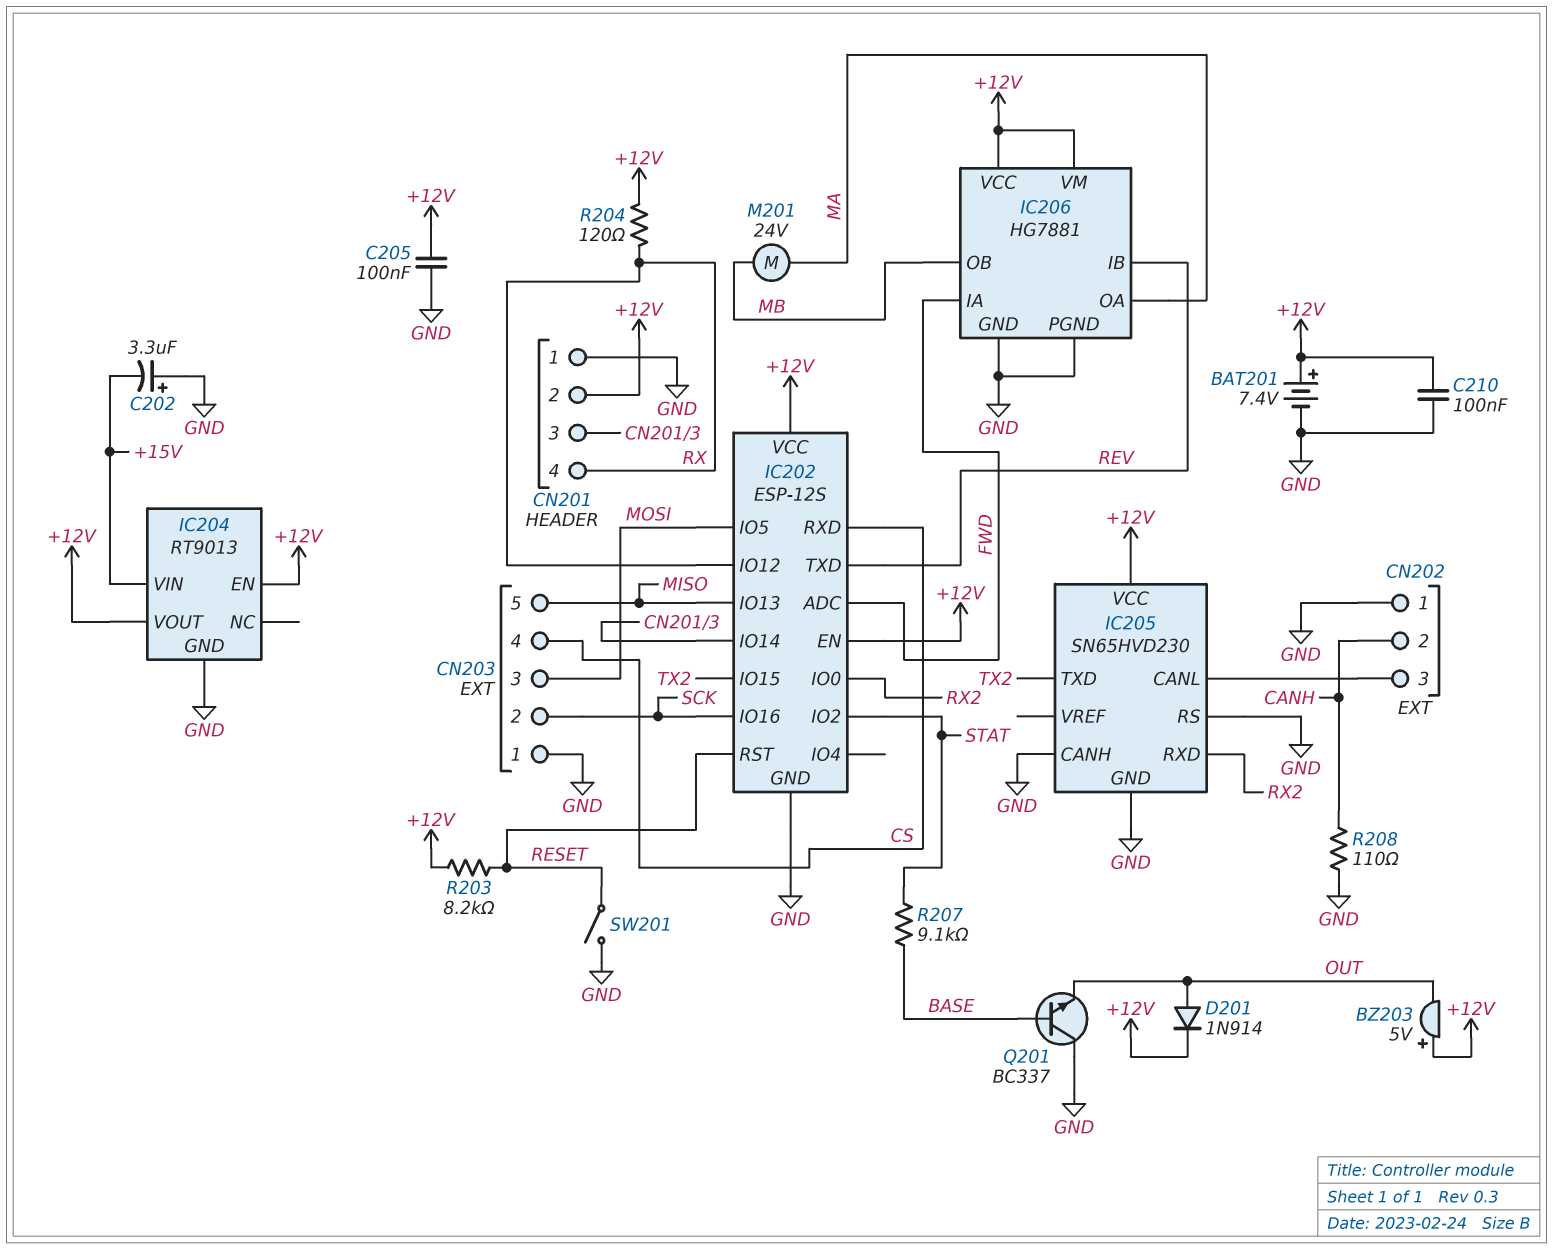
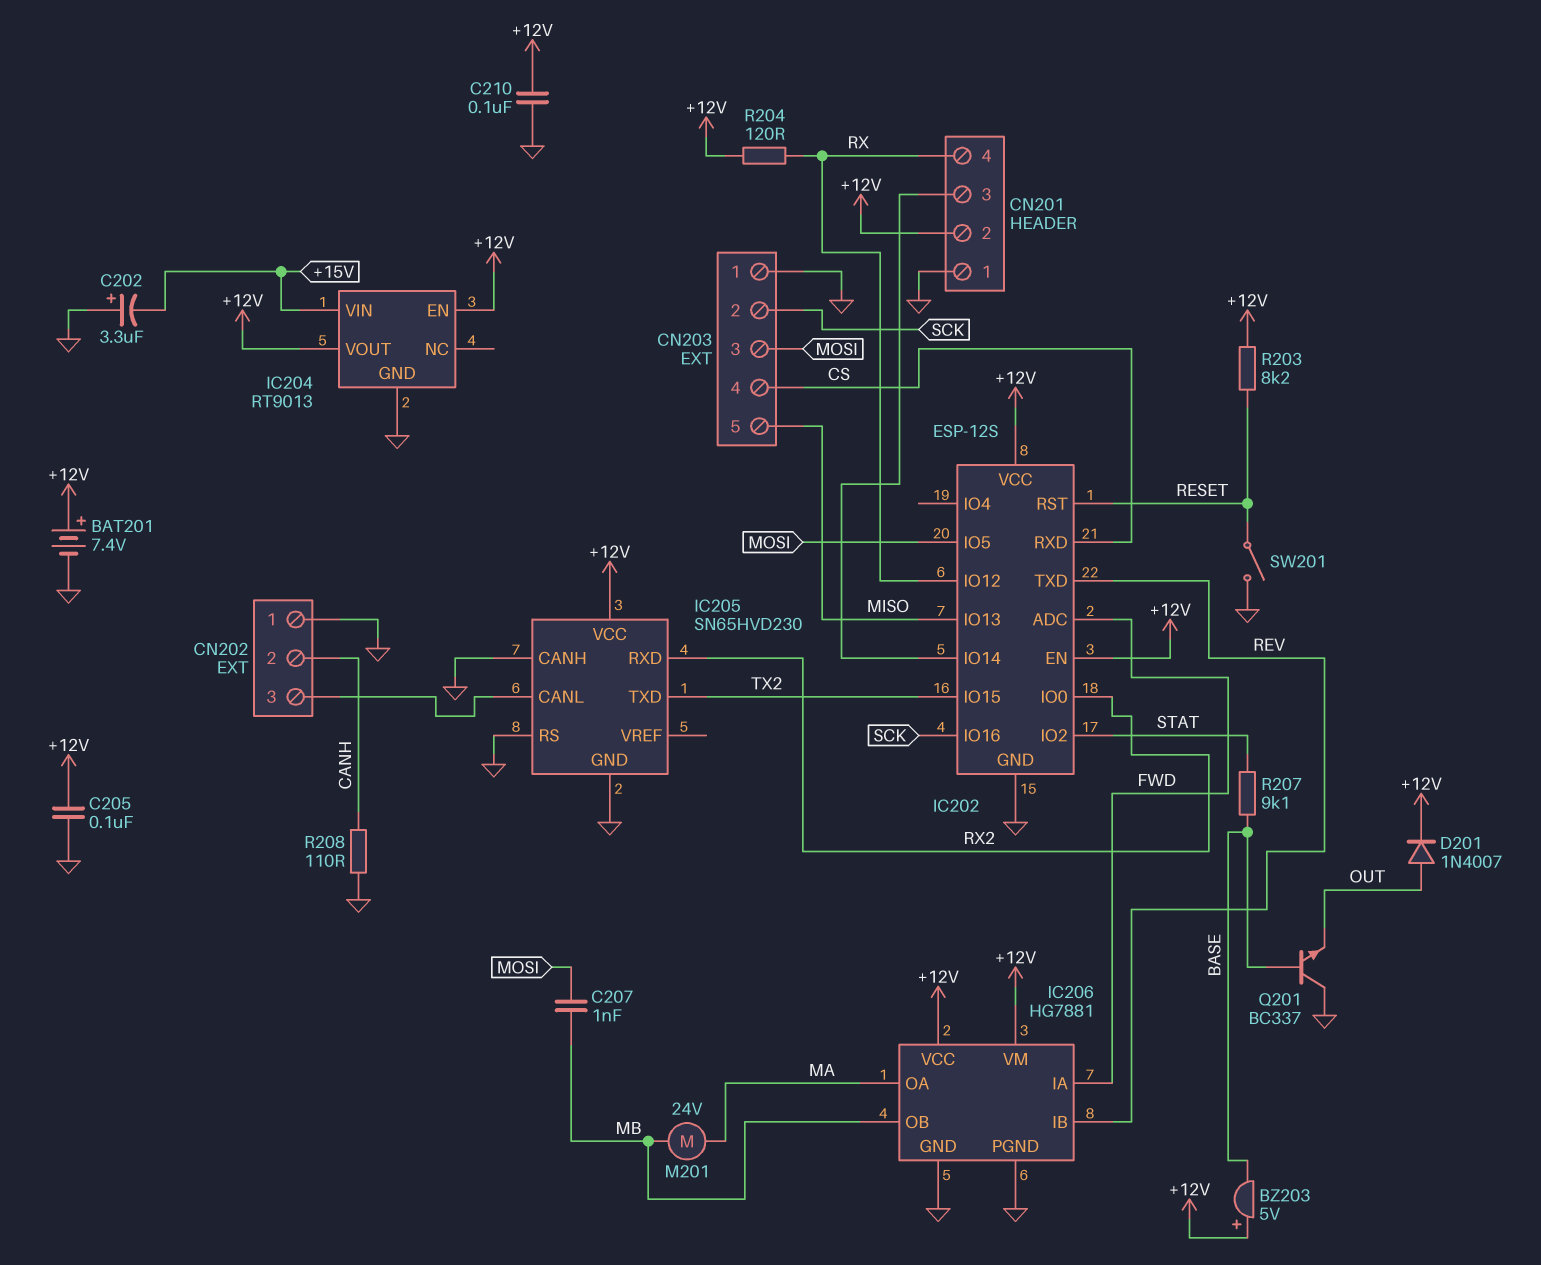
BZ203: buzzer 5V (plus +12V, minus OUT) -> buzzer 5V (plus +12V, minus BASE)
C207: none -> 1nF (MB, MOSI)
D201: diode 1N914 (A OUT, K +12V) -> diode 1N4007 (A OUT, K +12V)

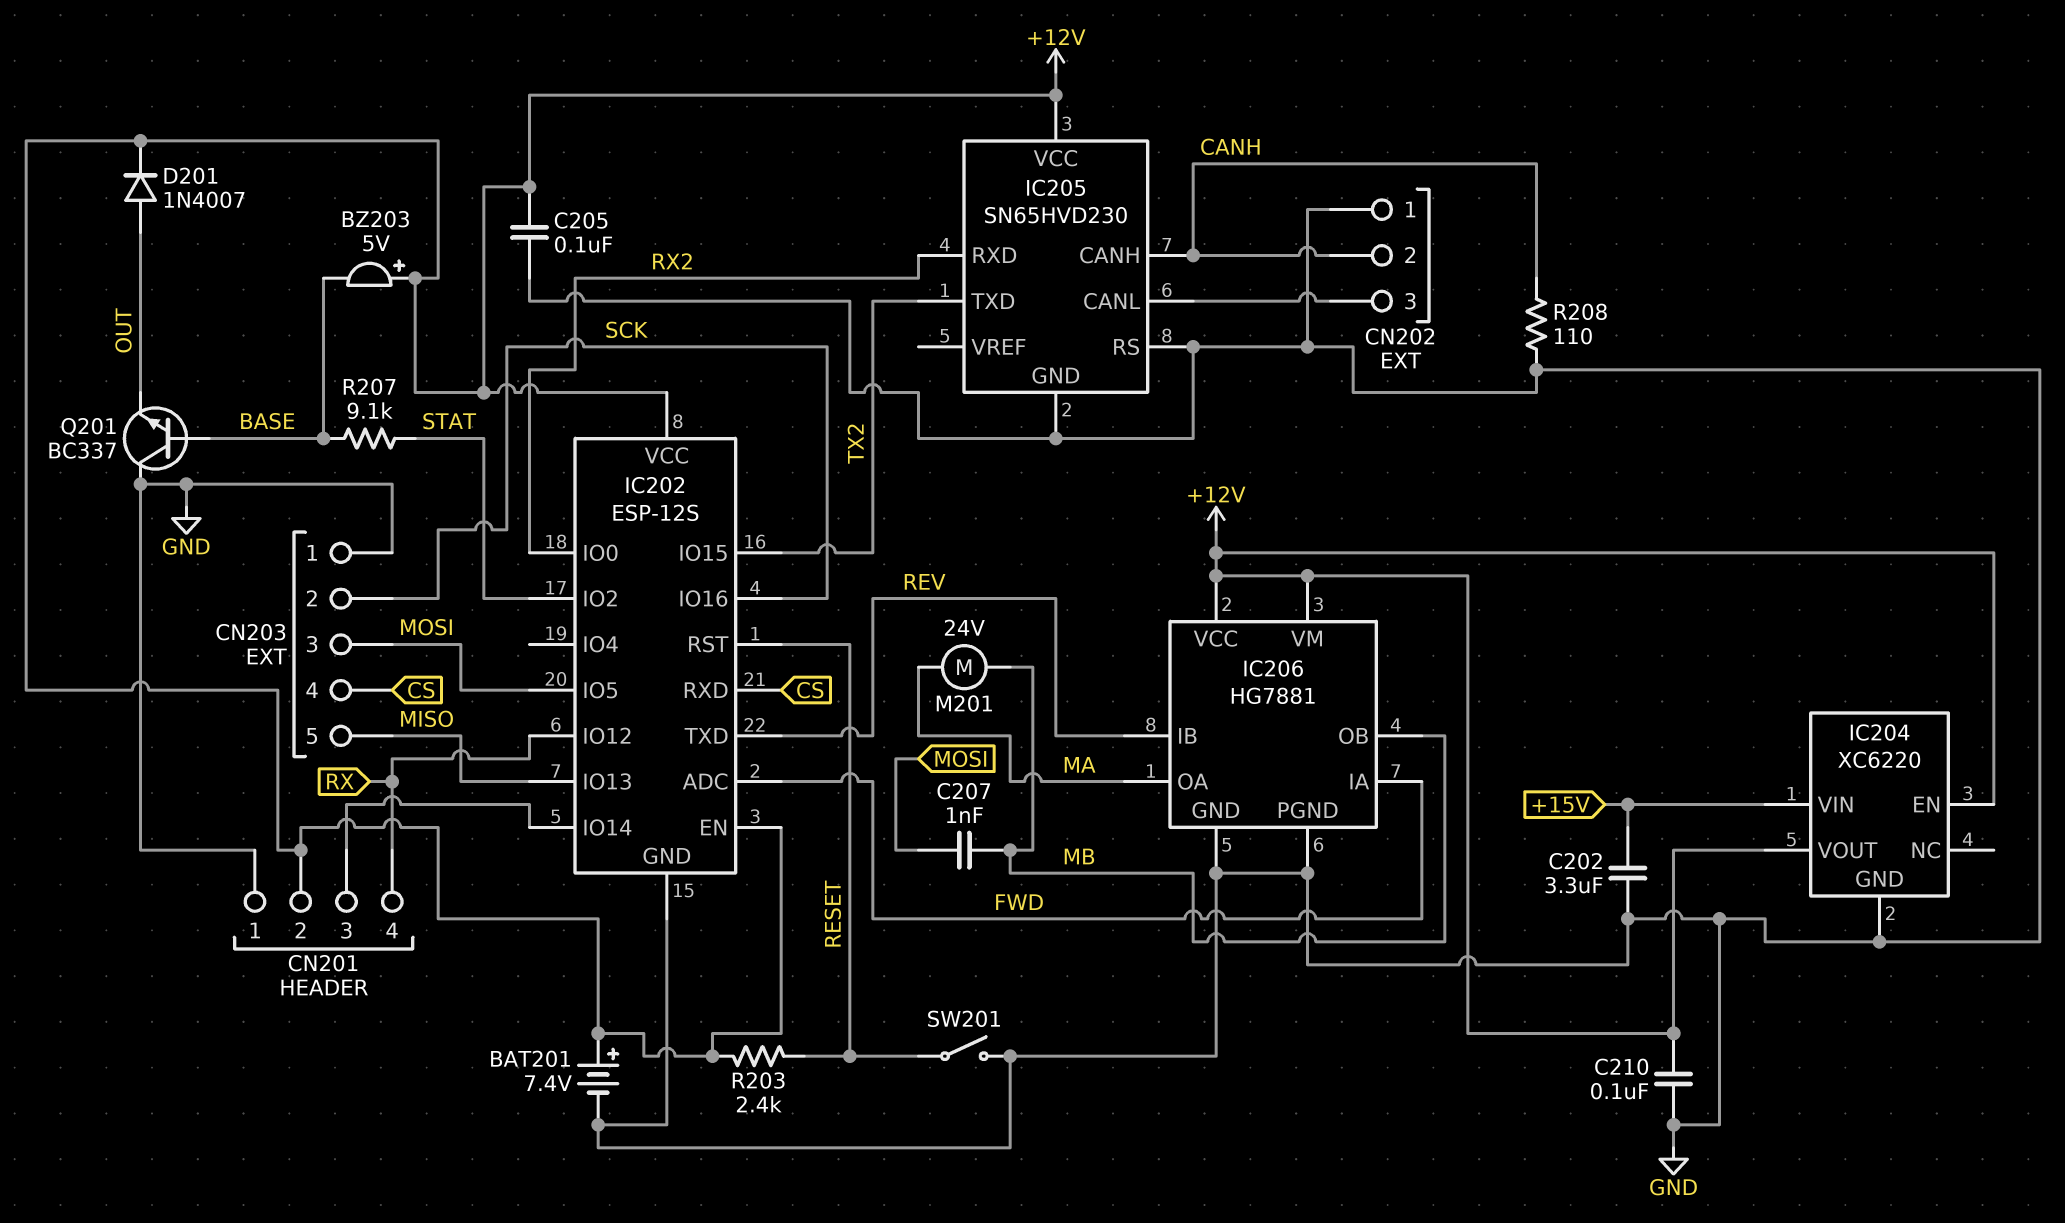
C202: 3.3uF (plus GND, minus +15V) -> 3.3uF (+15V, GND)
IC204: RT9013 -> XC6220
IC205 pin CANH: GND -> CANH
R203: 8.2k (+12V, RESET) -> 2.4k (+12V, RESET)
R204: 120 (+12V, RX) -> none

